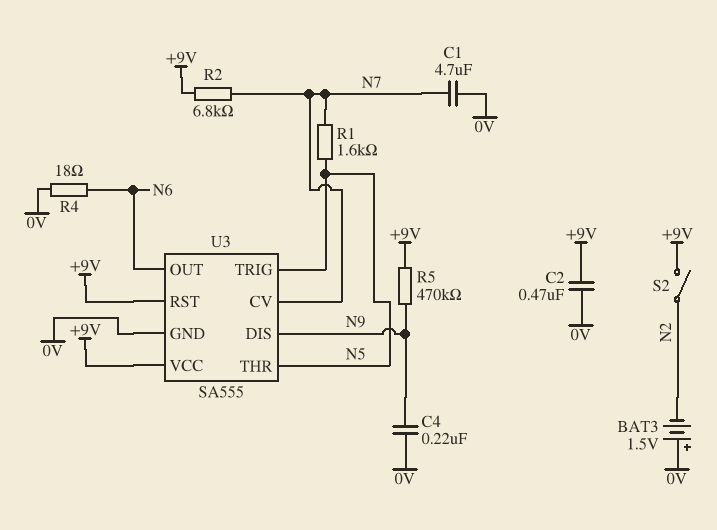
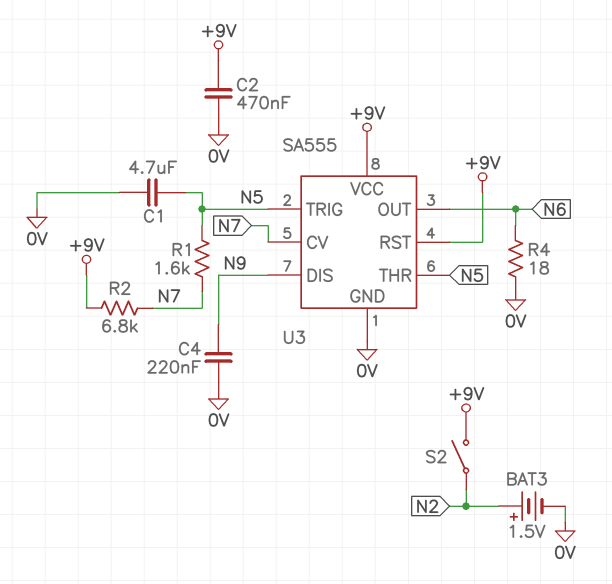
BAT3: 1.5V (plus 0V, minus N2) -> 1.5V (plus N2, minus 0V)
C1: 4.7uF (0V, N7) -> 4.7uF (0V, N5)
R5: 470k (+9V, N9) -> none

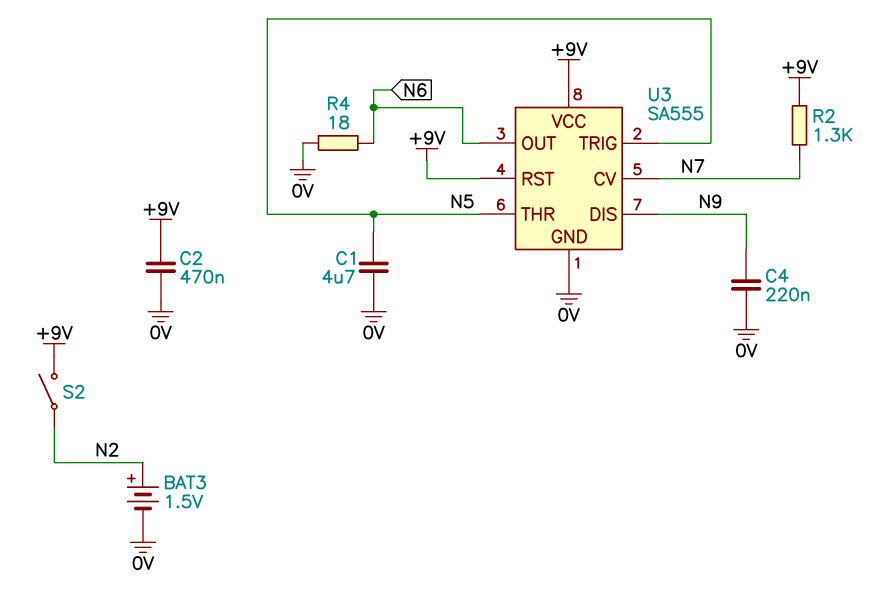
R1: 1.6k (N5, N7) -> none
R2: 6.8k (+9V, N7) -> 1.3k (+9V, N7)

